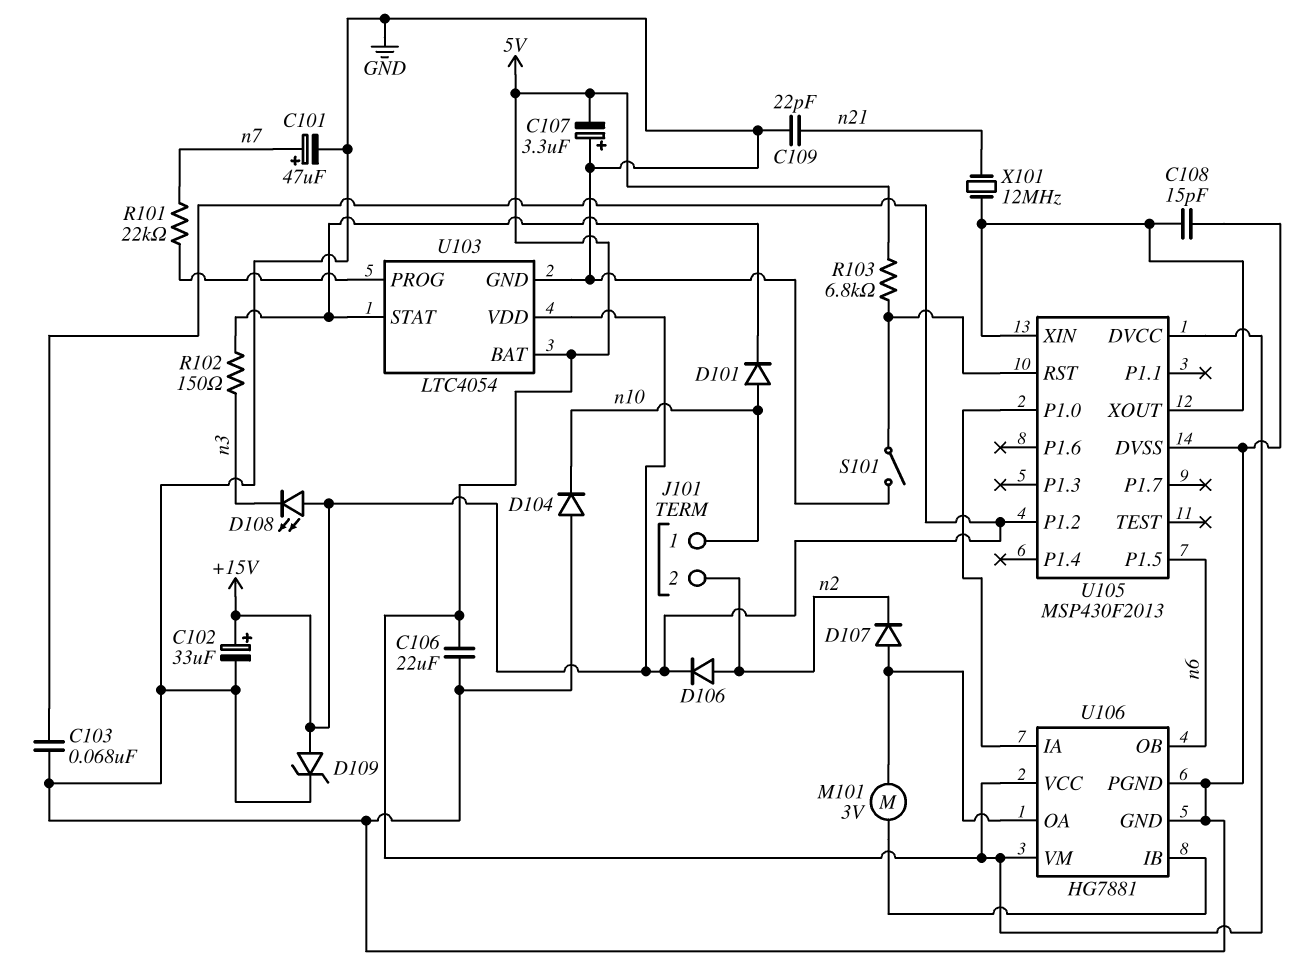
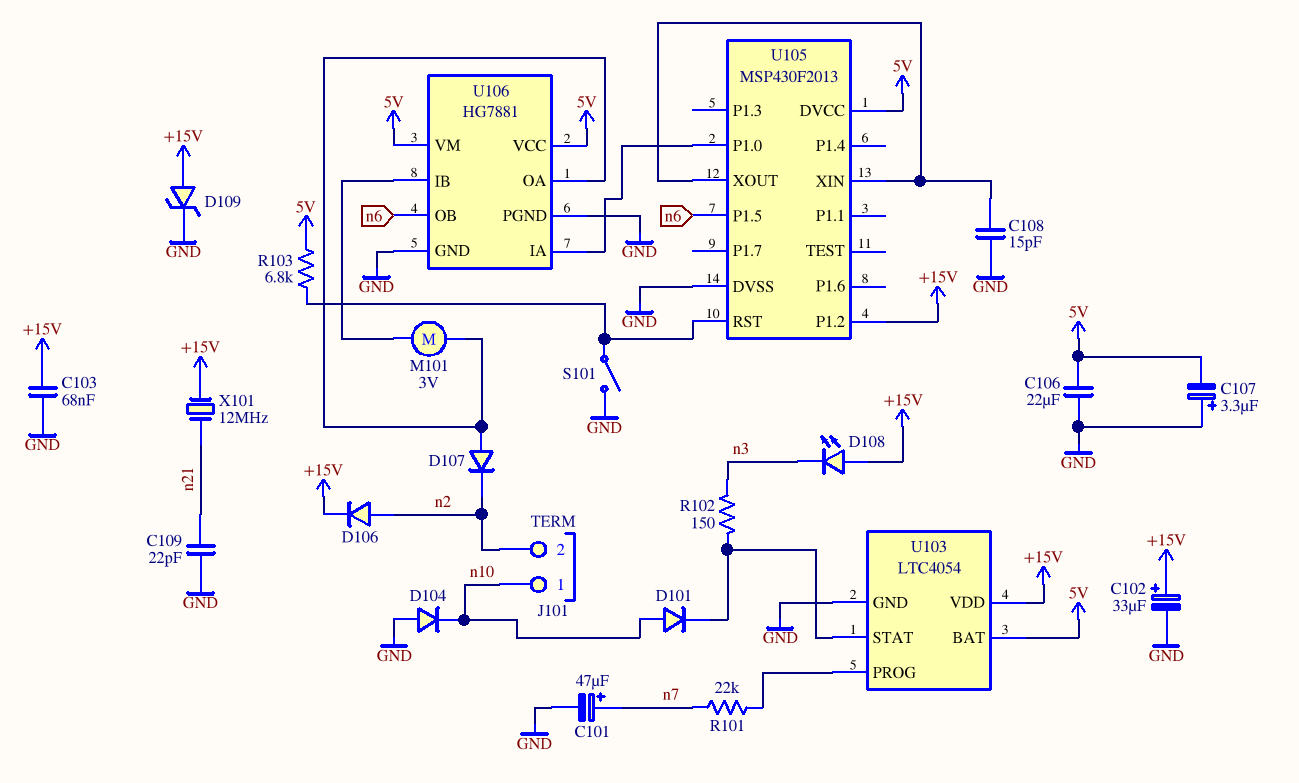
X101: 12MHz (U105/XIN, n21) -> 12MHz (+15V, n21)

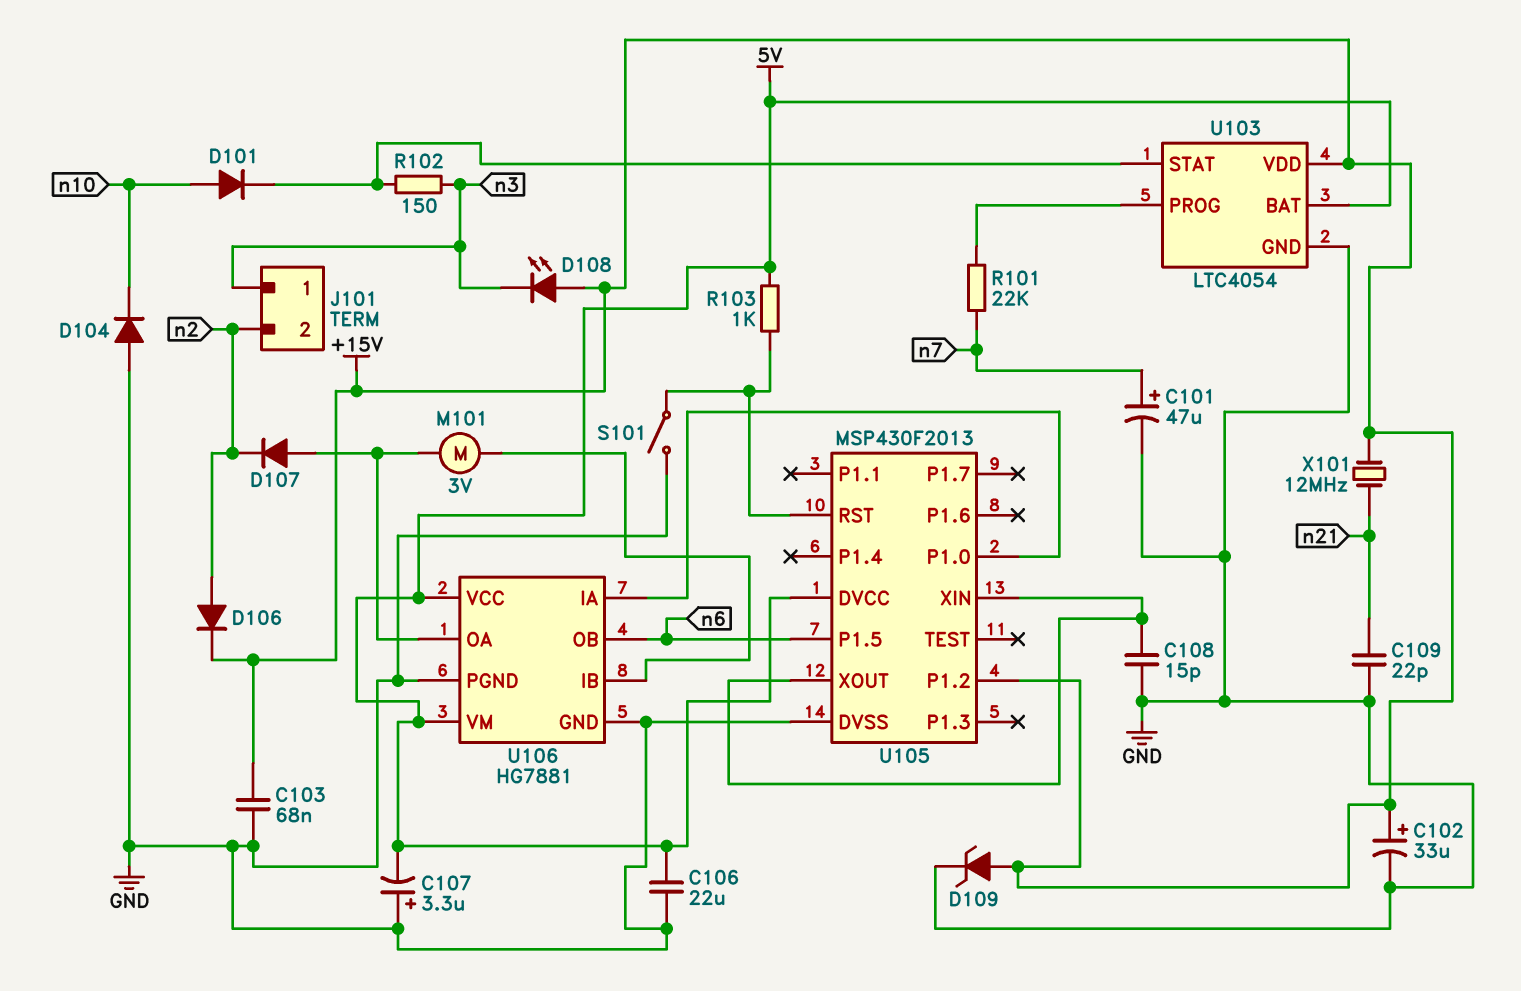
J101 pin 1: n10 -> n3
R103: 6.8k (5V, U105/RST) -> 1k (5V, U105/RST)

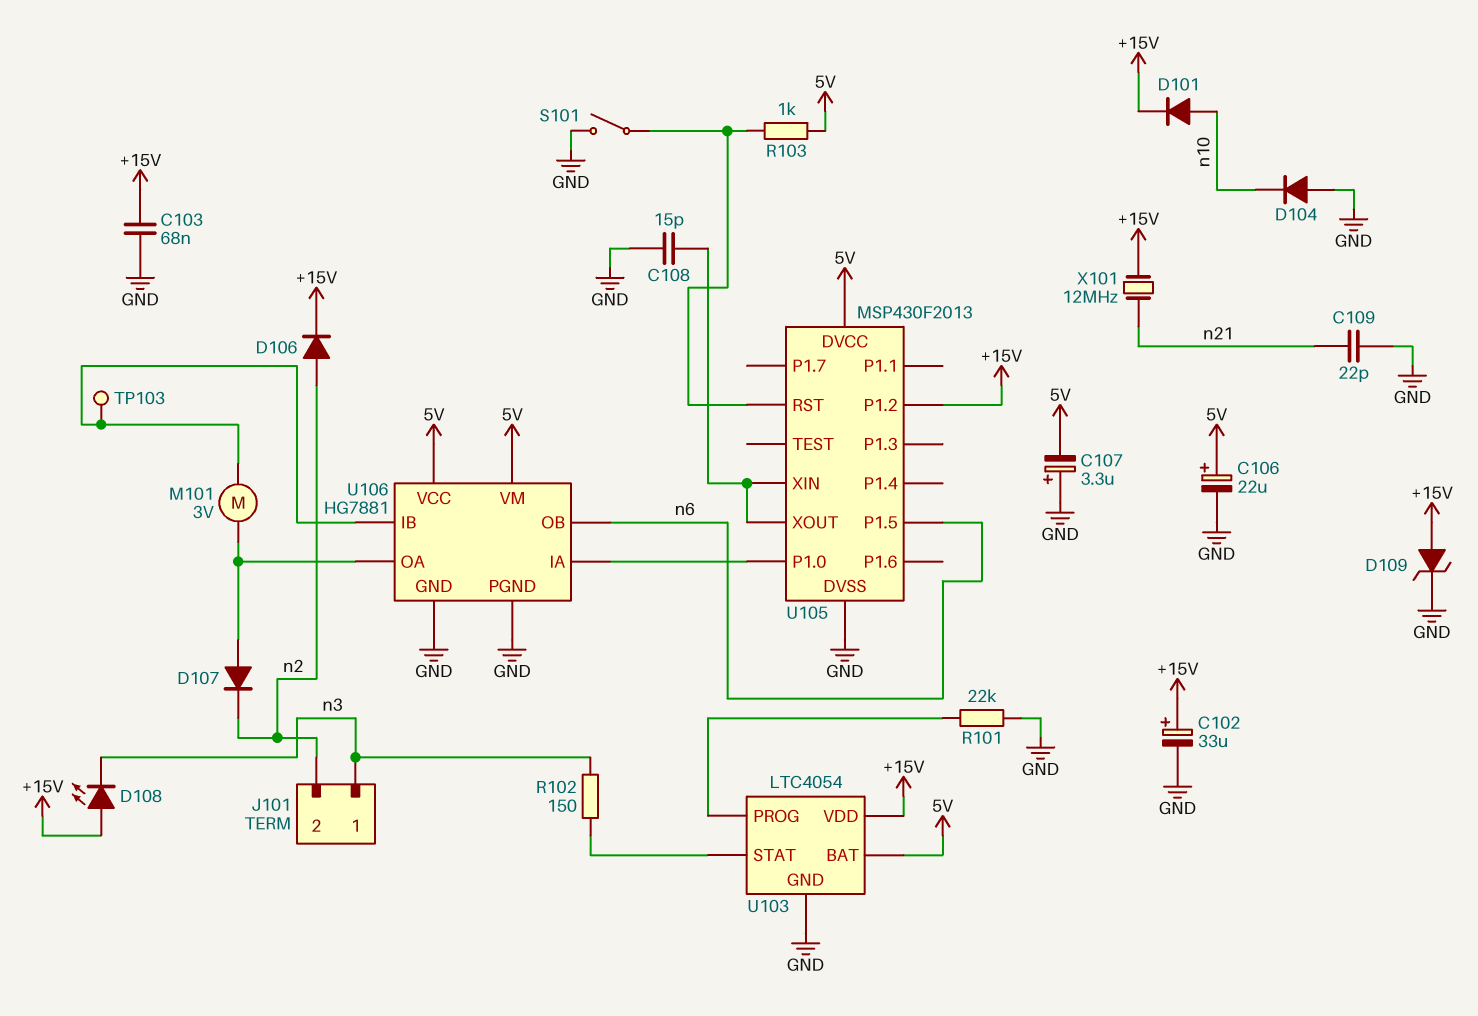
C101: 47uF (plus n7, minus GND) -> none
C106: 22uF (5V, GND) -> 22uF (plus 5V, minus GND)
D101: diode (A n10, K U103/STAT) -> diode (A n10, K +15V)
R101: 22k (U103/PROG, n7) -> 22k (GND, U103/PROG)
TP103: none -> test point (U106/IB)

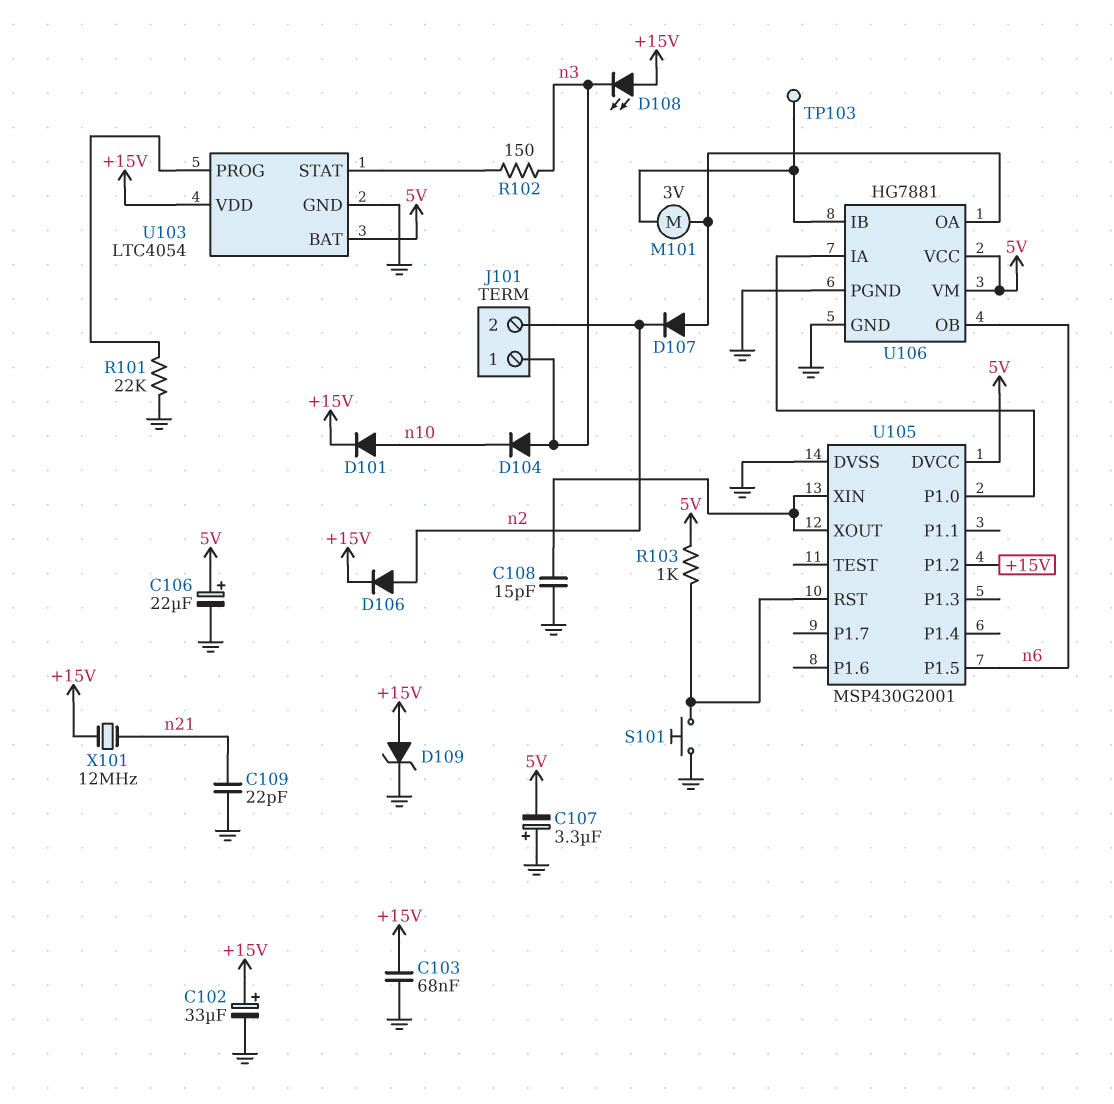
D104: diode (A GND, K n10) -> diode (A n3, K n10)
S101: switch (GND, U105/RST) -> button (GND, U105/RST)
U105: MSP430F2013 -> MSP430G2001

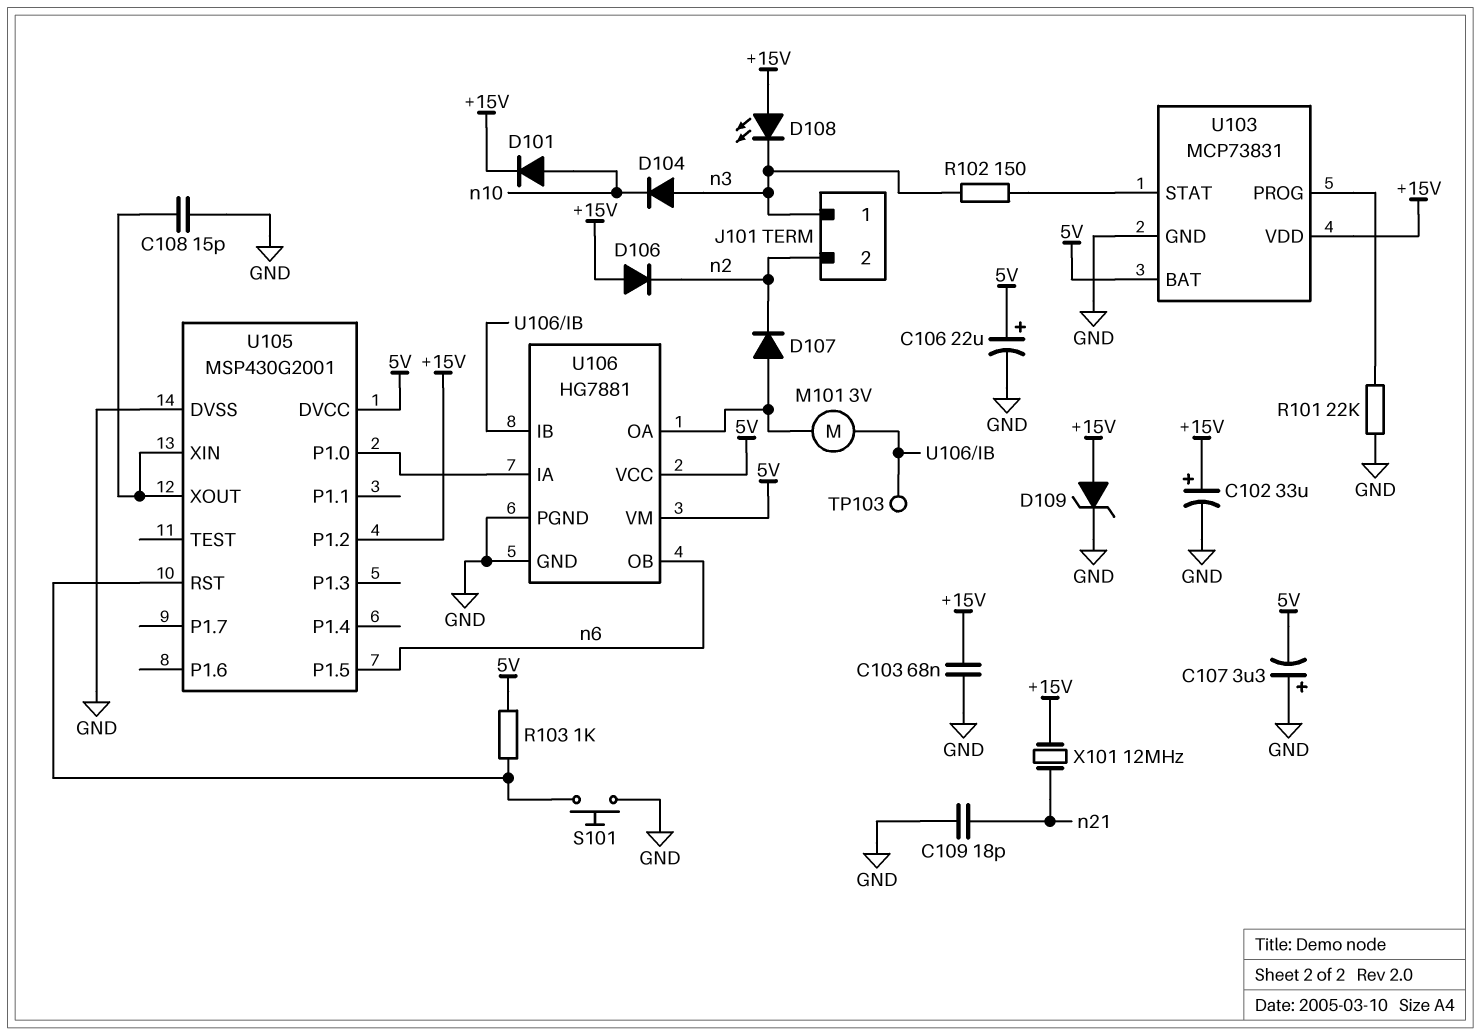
C109: 22pF (GND, n21) -> 18pF (GND, n21)
D106: diode (A n2, K +15V) -> diode (A +15V, K n2)
U103: LTC4054 -> MCP73831

